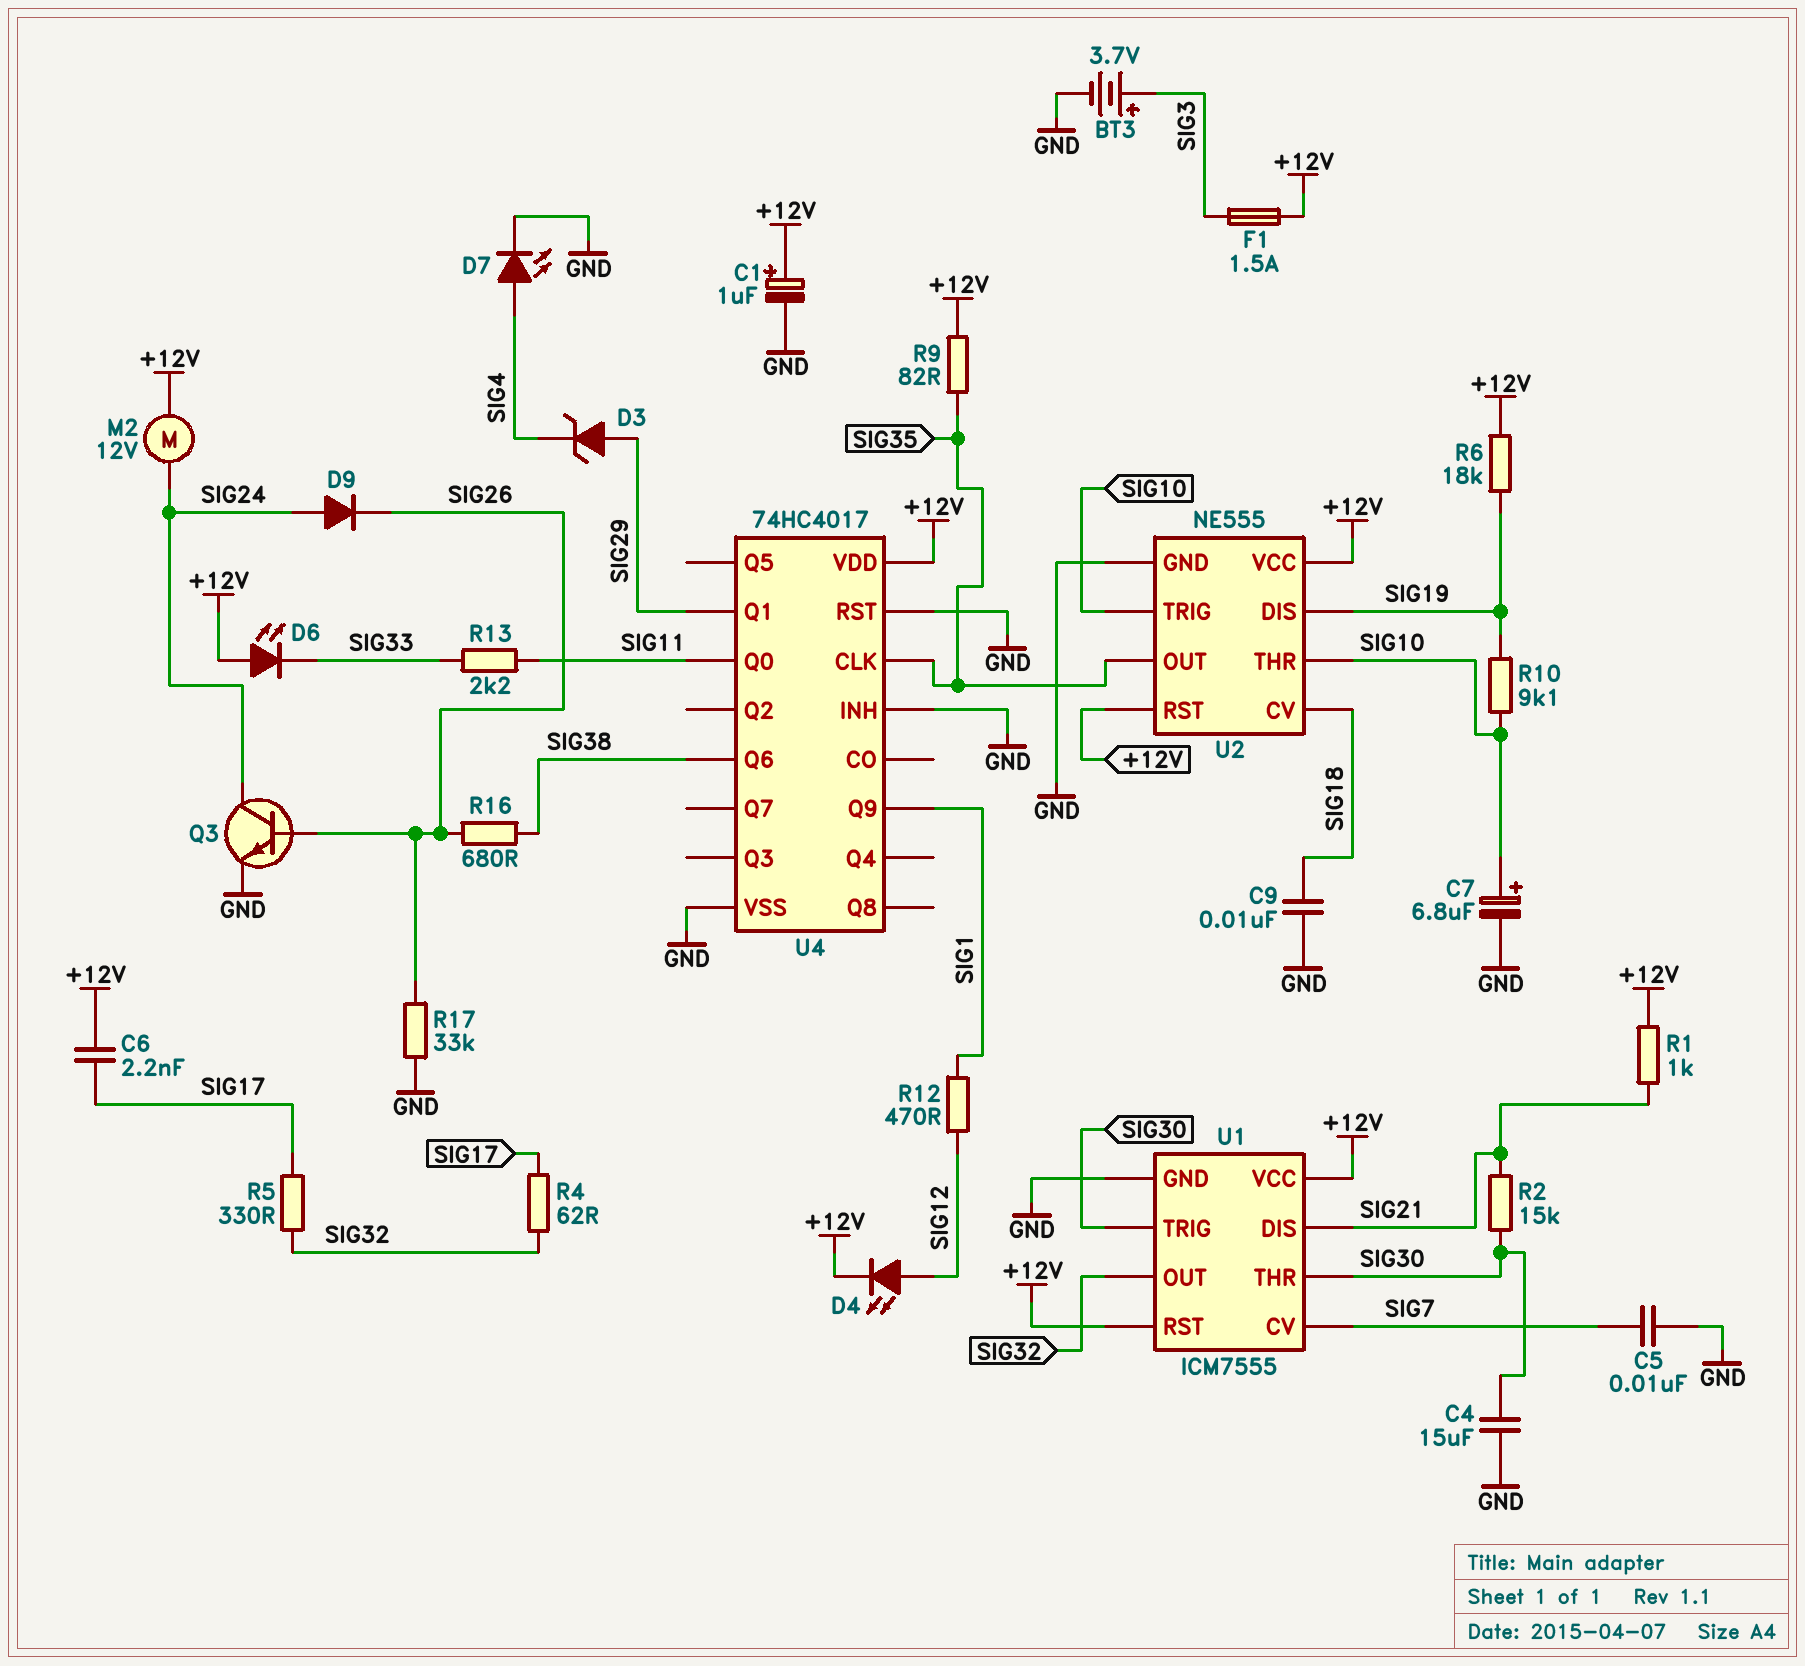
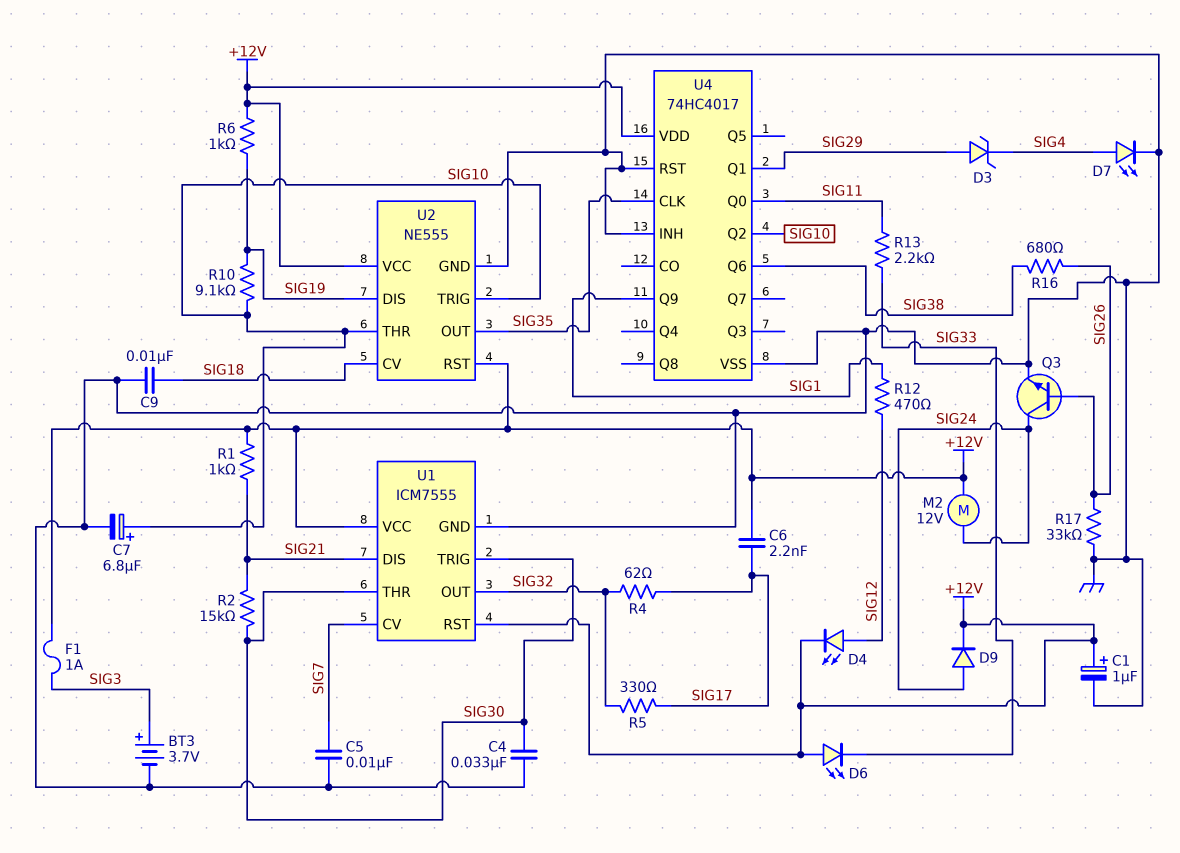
C4: 15uF (GND, SIG30) -> 33nF (GND, SIG30)
D9: diode (A SIG24, K SIG26) -> diode (A SIG24, K +12V)
F1: 1.5A (+12V, SIG3) -> 1A (+12V, SIG3)
R6: 18k (+12V, SIG19) -> 1k (+12V, SIG19)
R9: 82 (+12V, SIG35) -> none
U4 pin Q2: none -> SIG10

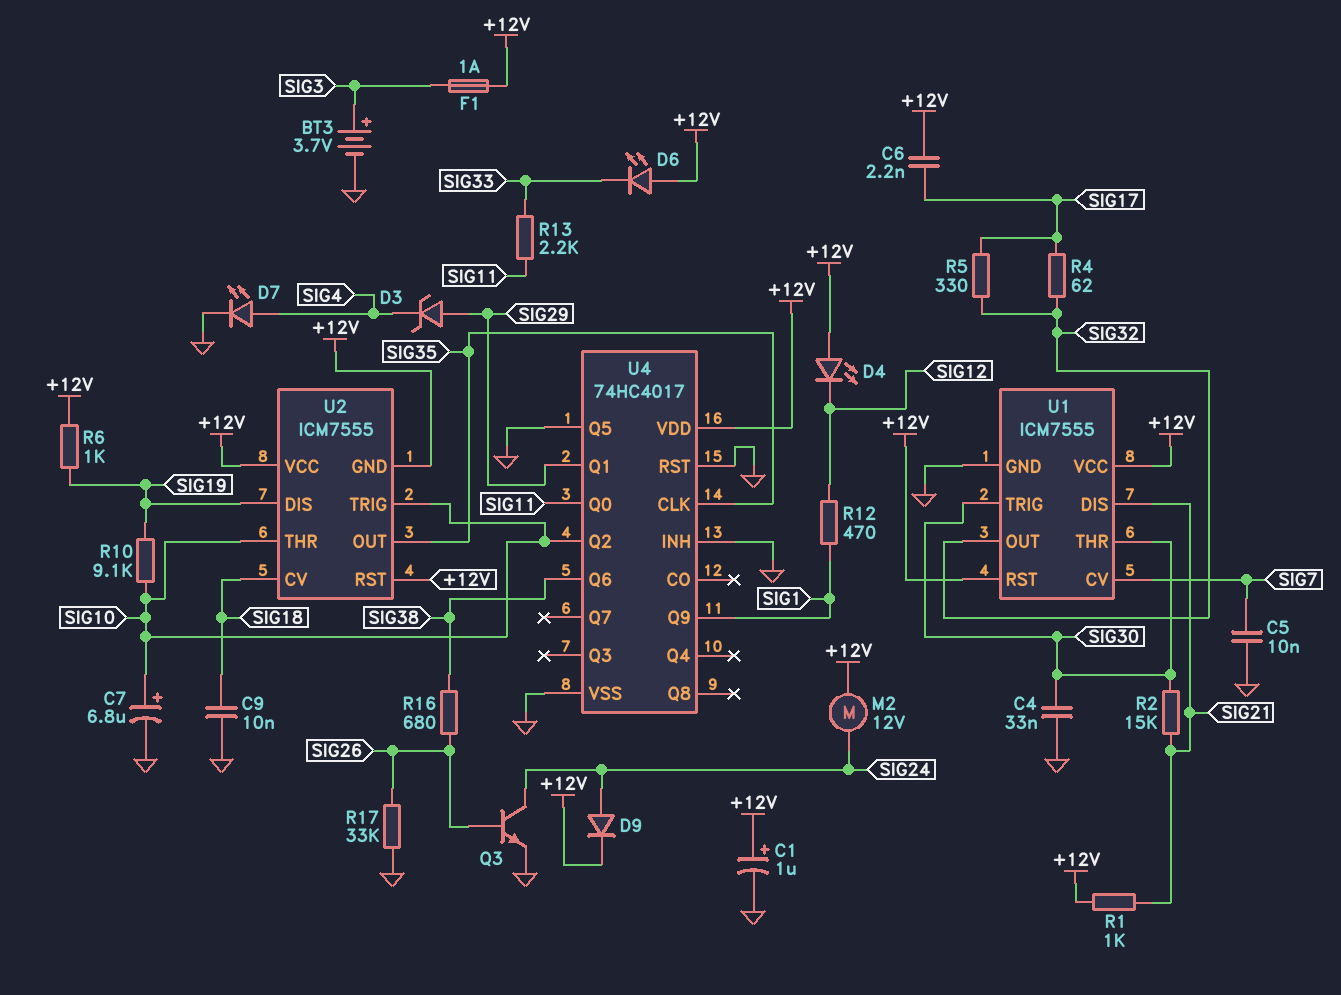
D4: LED (A SIG12, K +12V) -> LED (A +12V, K SIG12)
U2: NE555 -> ICM7555
U2 pin GND: GND -> +12V
U4 pin Q5: none -> GND

